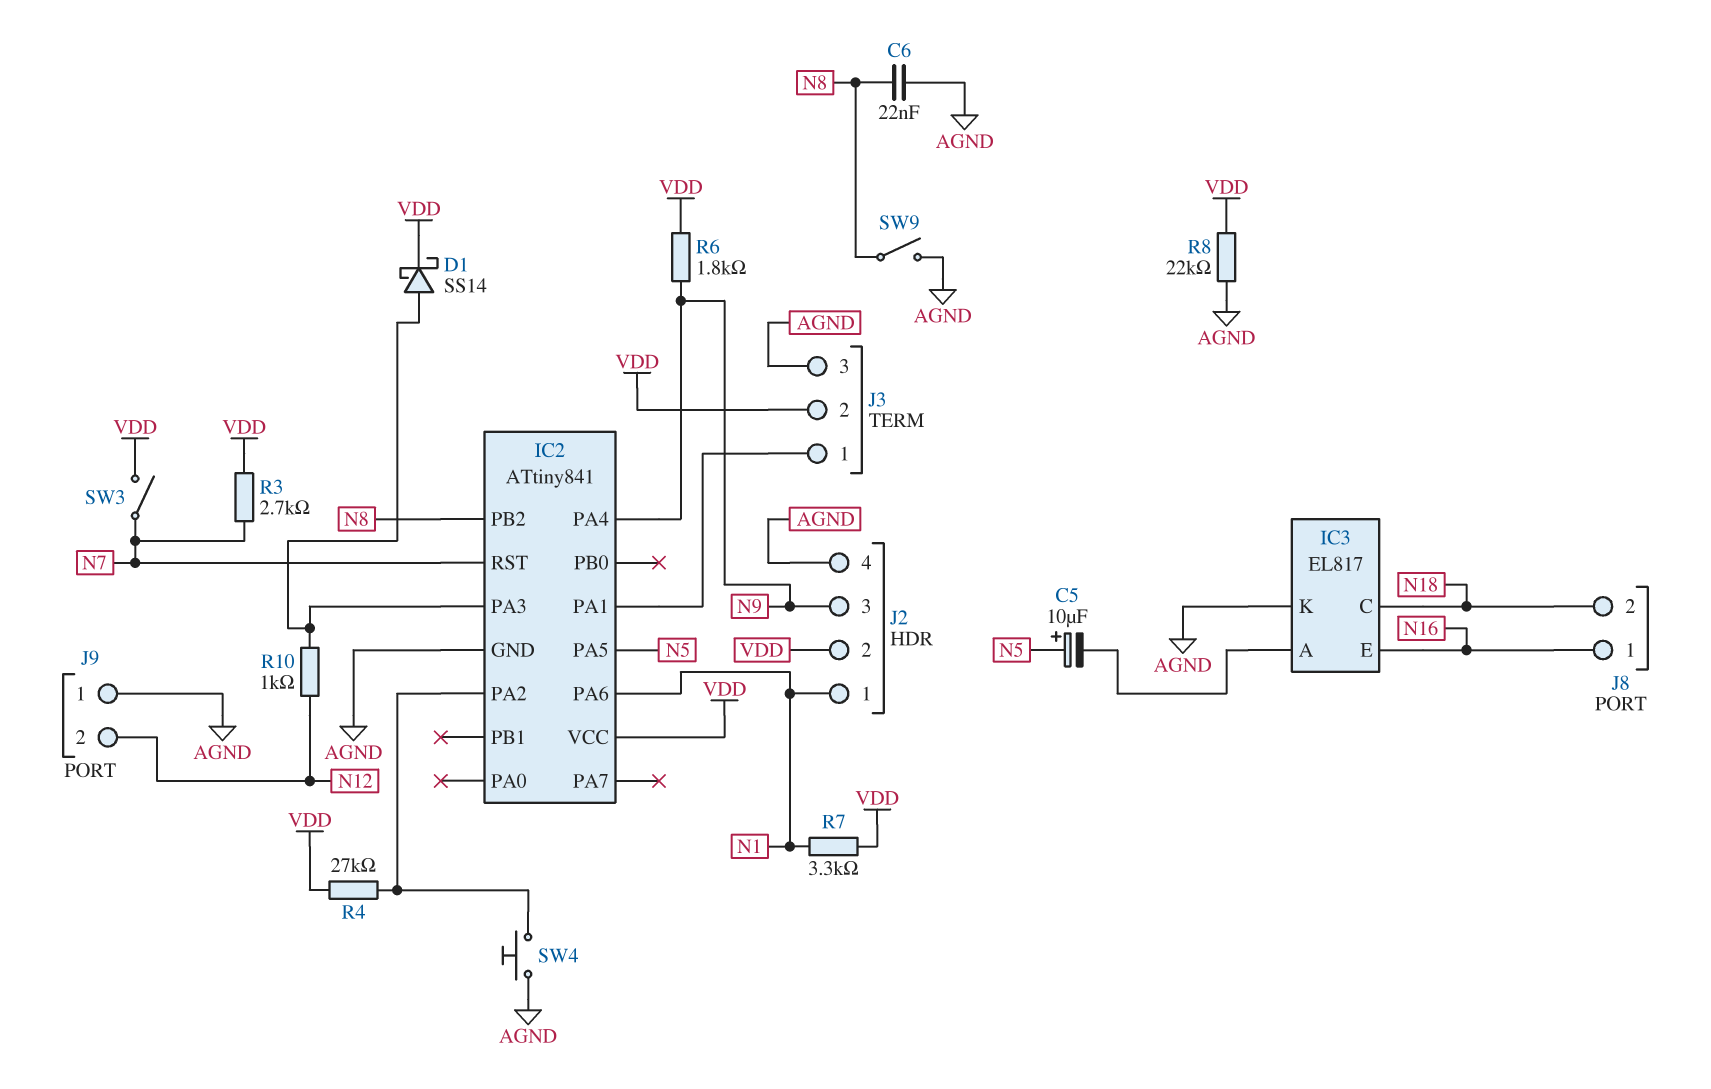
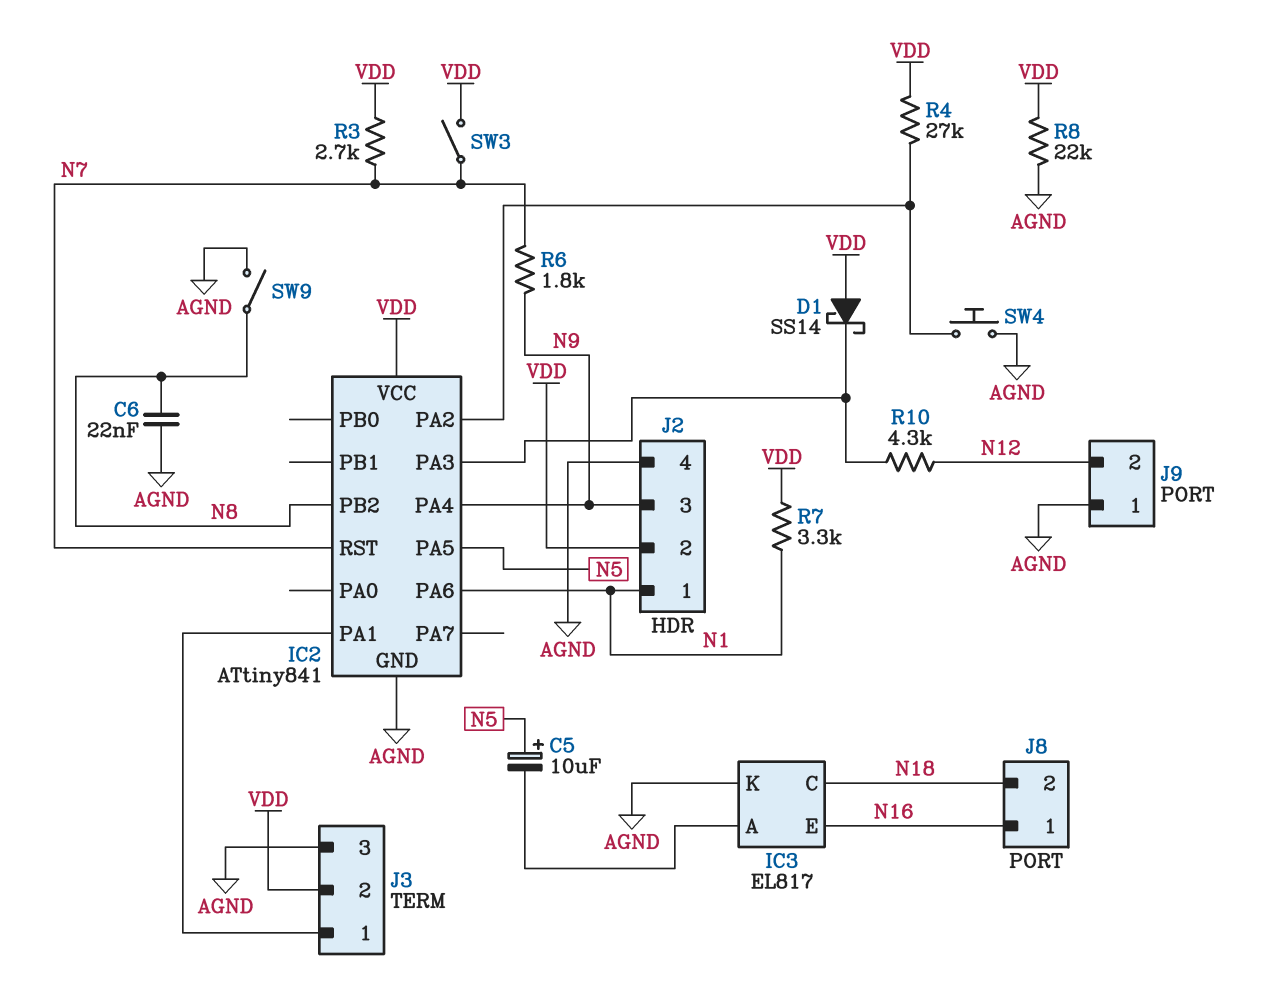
D1: schottky SS14 (A IC2/PA3, K VDD) -> schottky SS14 (A VDD, K IC2/PA3)
R6: 1.8k (N9, VDD) -> 1.8k (N7, N9)
R10: 1k (IC2/PA3, N12) -> 4.3k (IC2/PA3, N12)

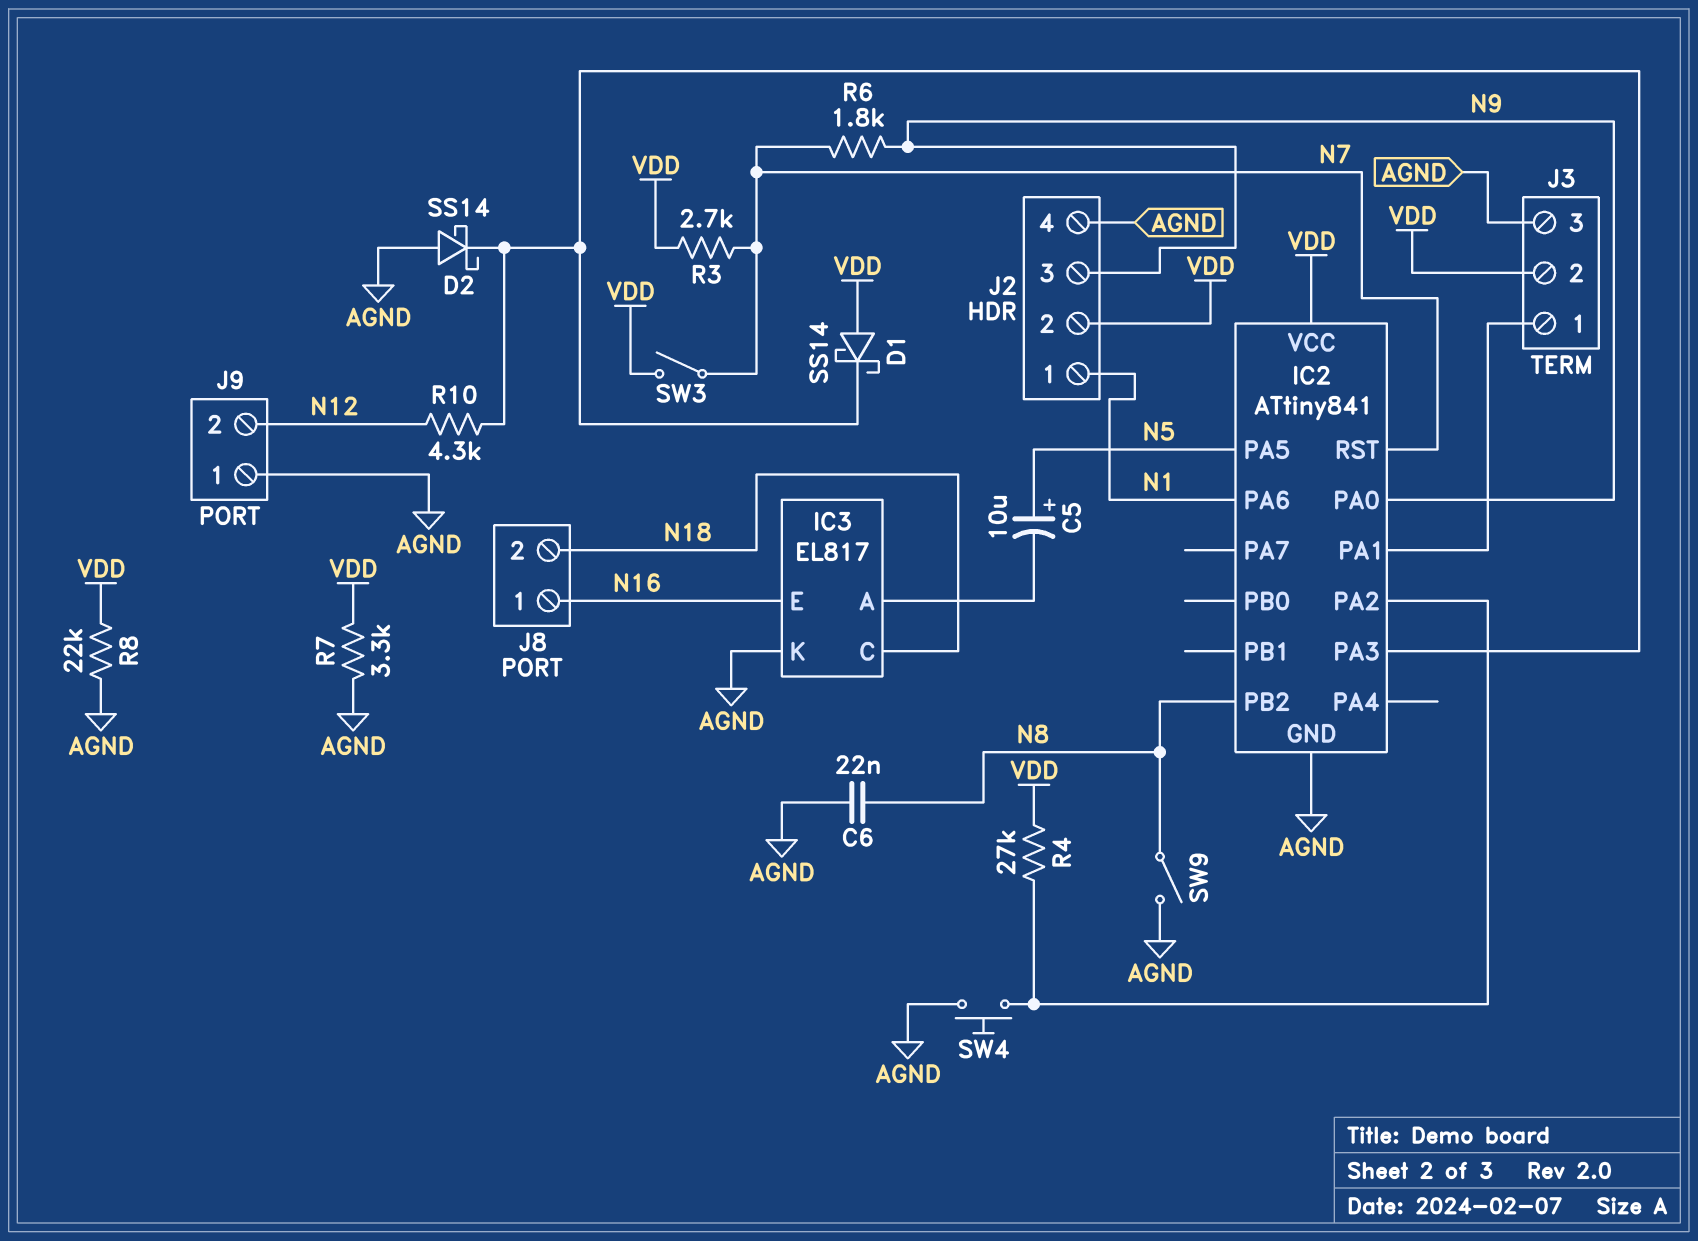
D2: none -> schottky SS14 (A AGND, K IC2/PA3)
IC2 pin PA0: none -> N9
IC2 pin PA4: N9 -> none
R7: 3.3k (N1, VDD) -> 3.3k (AGND, VDD)

